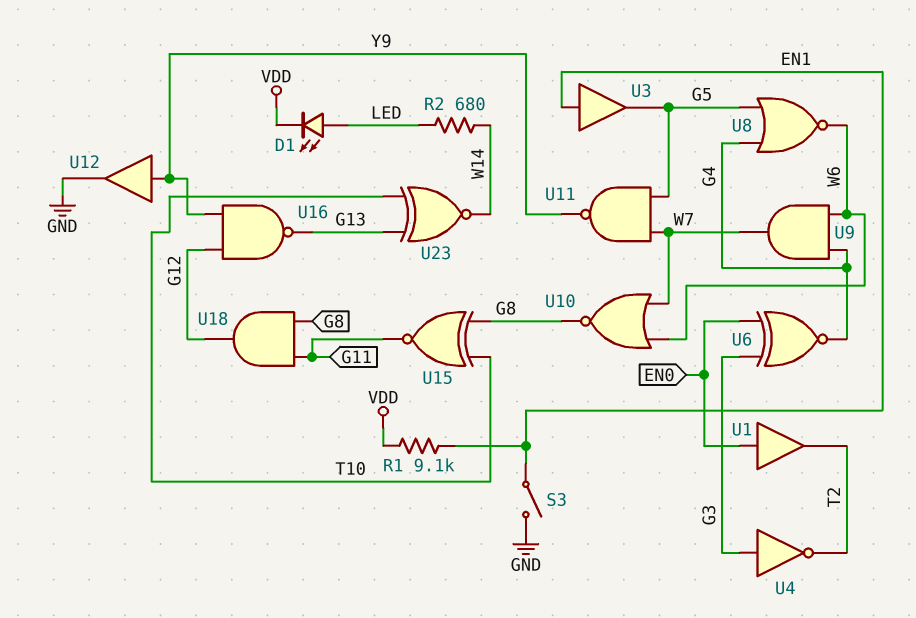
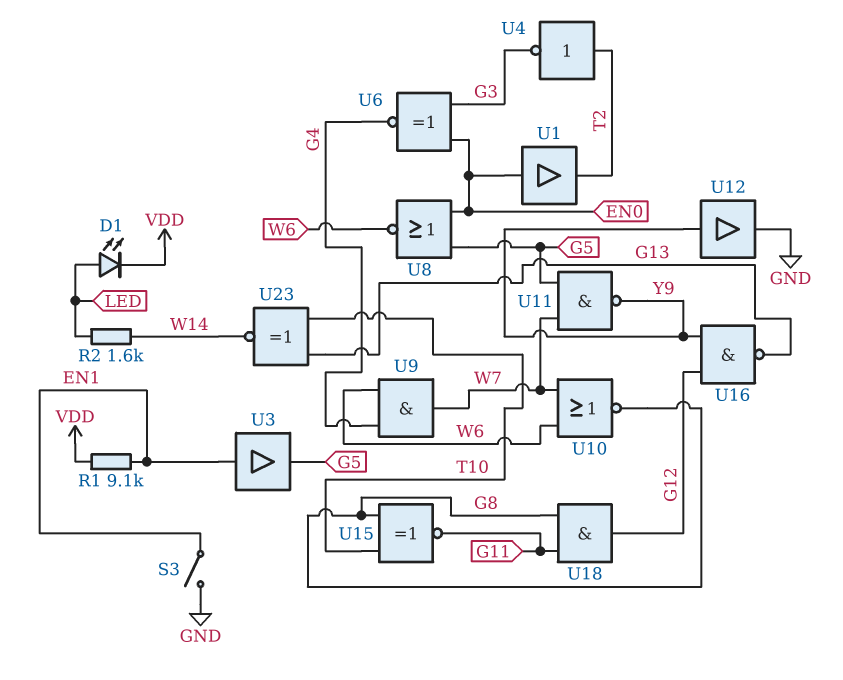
R2: 680 (LED, W14) -> 1.6k (LED, W14)
U4: NOT (in G3, out T2) -> NOT (in T2, out G3)
U8: NOR (in G4, in G5, out W6) -> NOR (in EN0, in G5, out W6)

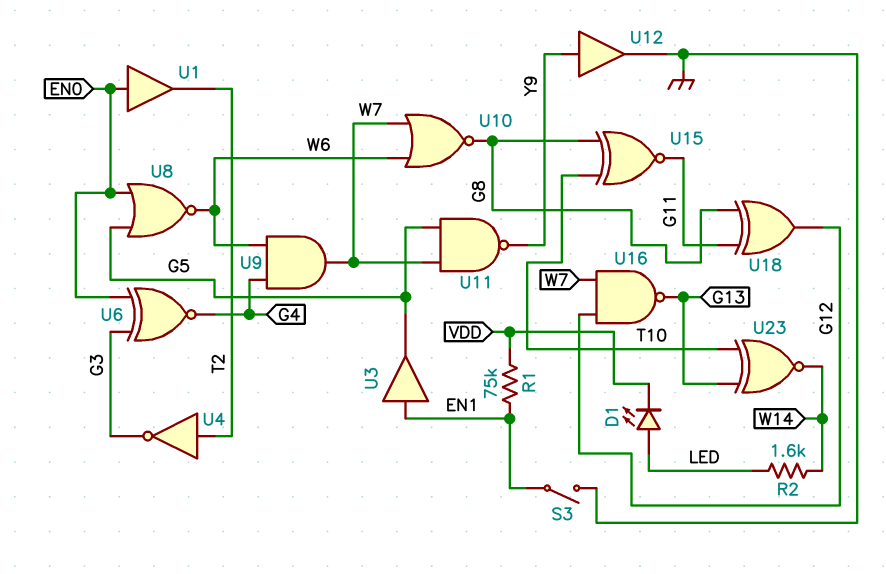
R1: 9.1k (EN1, VDD) -> 75k (EN1, VDD)
U16: NAND (in G12, in Y9, out G13) -> NAND (in G12, in W7, out G13)
U18: AND (in G8, in G11, out G12) -> XOR (in G8, in G11, out G12)

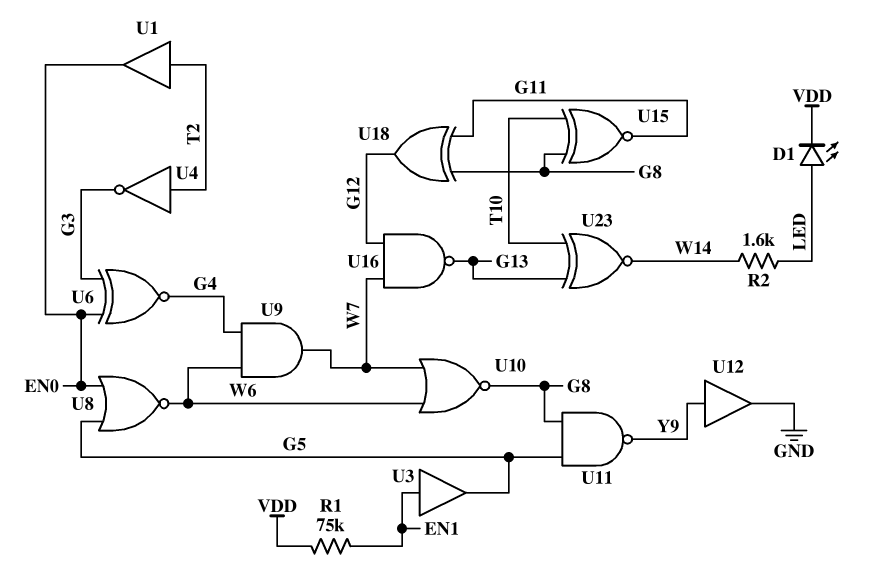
S3: switch (EN1, GND) -> none
U1: buffer (in EN0, out T2) -> buffer (in T2, out EN0)
U11: NAND (in G5, in W7, out Y9) -> NAND (in G5, in G8, out Y9)

